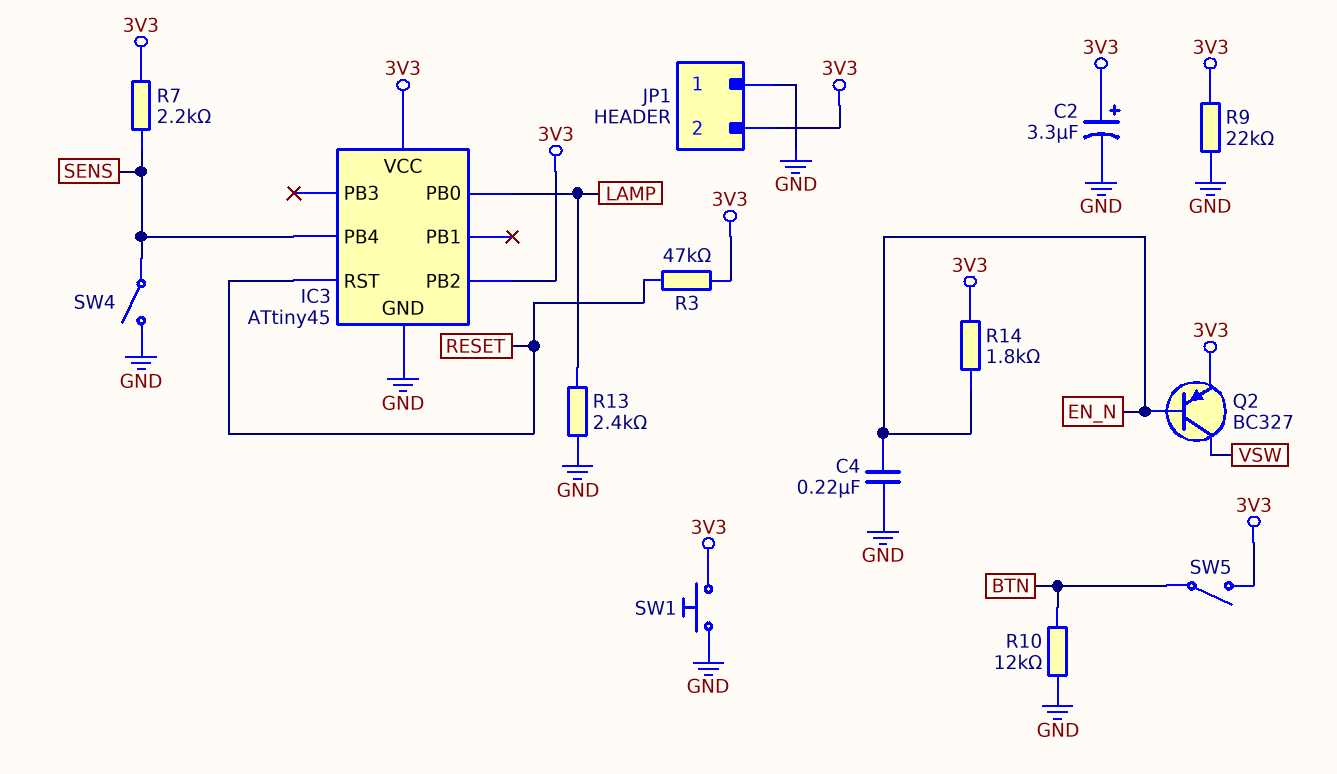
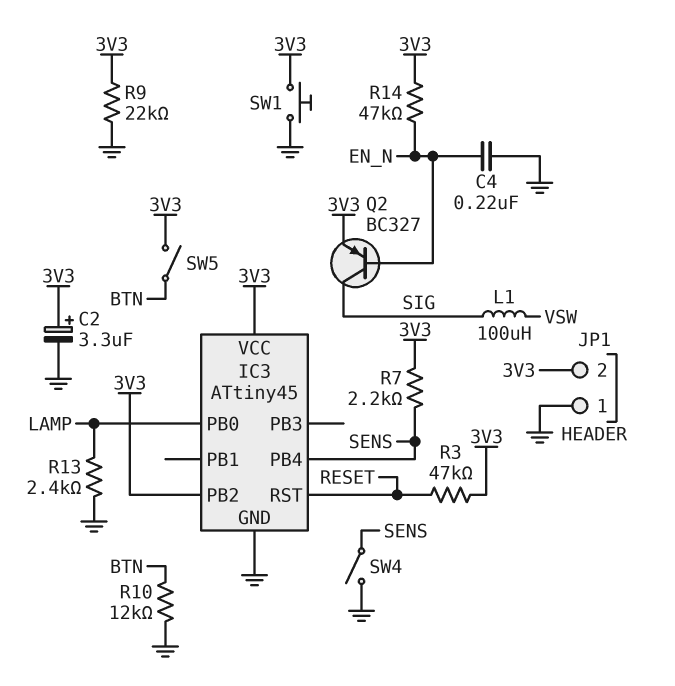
L1: none -> 100uH (SIG, VSW)
Q2: PNP BC327 (B EN_N, C VSW, E 3V3) -> PNP BC327 (B EN_N, C SIG, E 3V3)
R14: 1.8k (3V3, EN_N) -> 47k (3V3, EN_N)

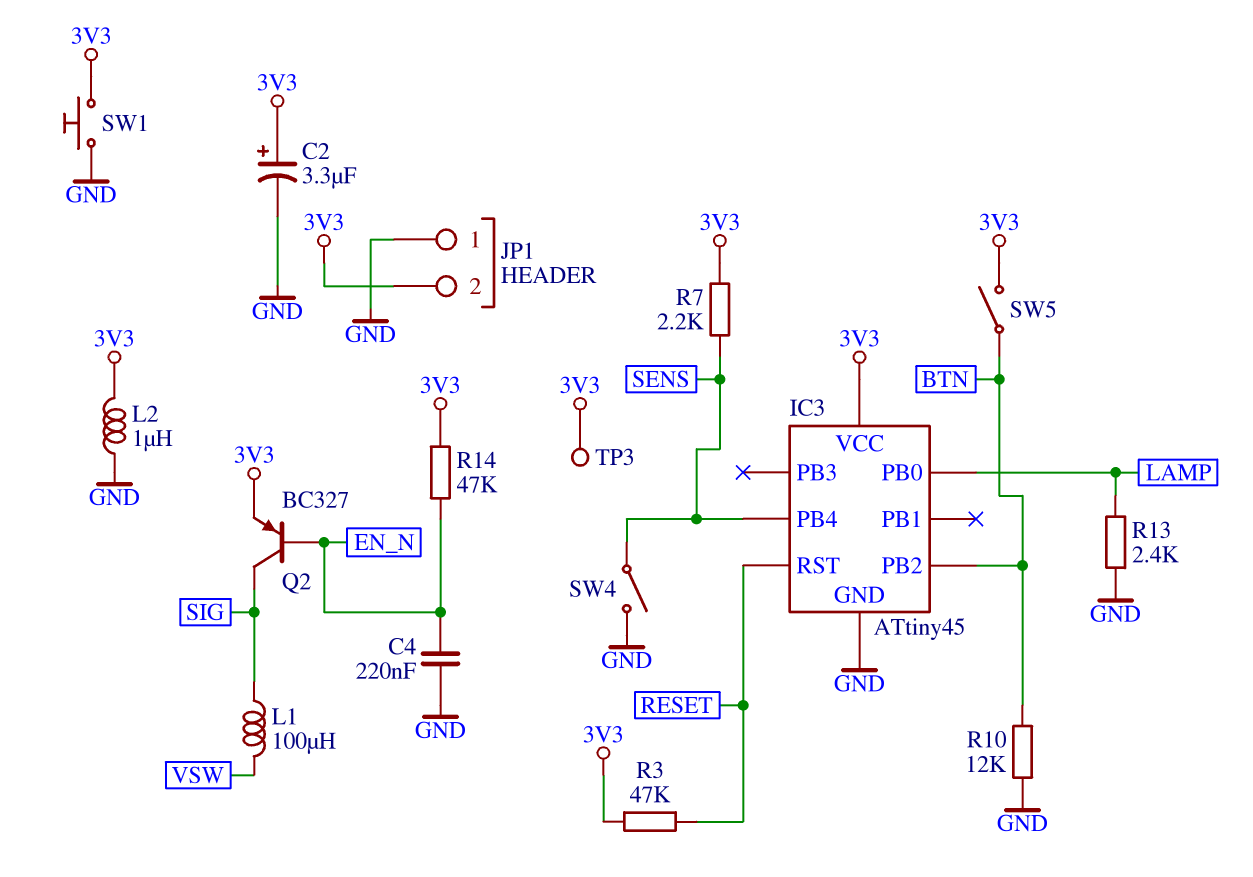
IC3 pin PB2: 3V3 -> BTN
L2: none -> 1uH (3V3, GND)
R9: 22k (3V3, GND) -> none
TP3: none -> test point (3V3)

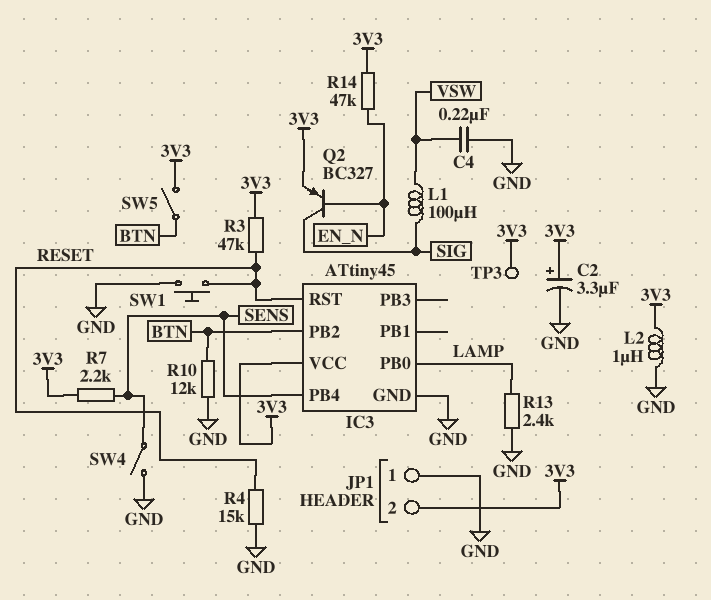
C4: 220nF (EN_N, GND) -> 220nF (GND, VSW)
R4: none -> 15k (GND, RESET)
SW1: button (3V3, GND) -> button (GND, RESET)

